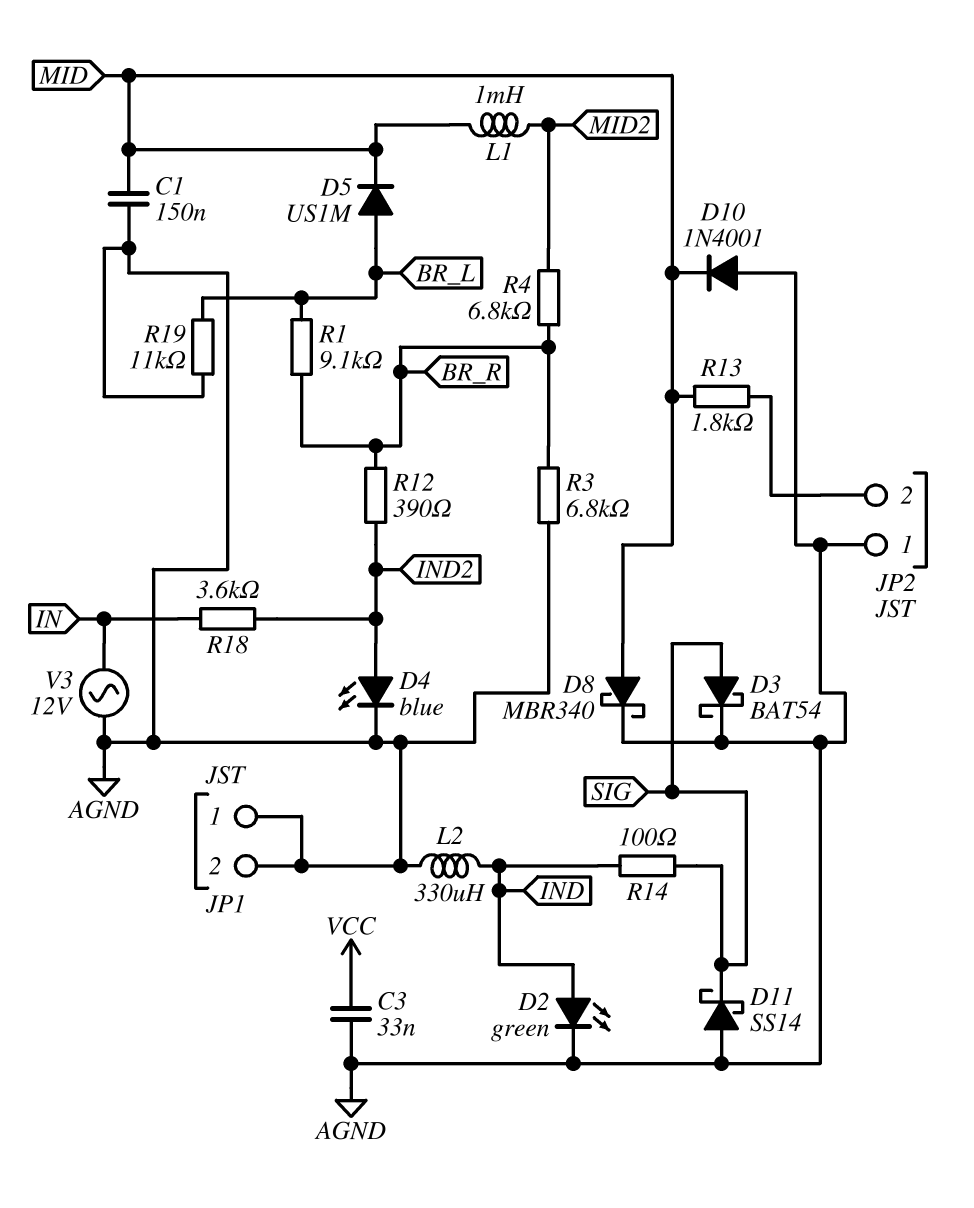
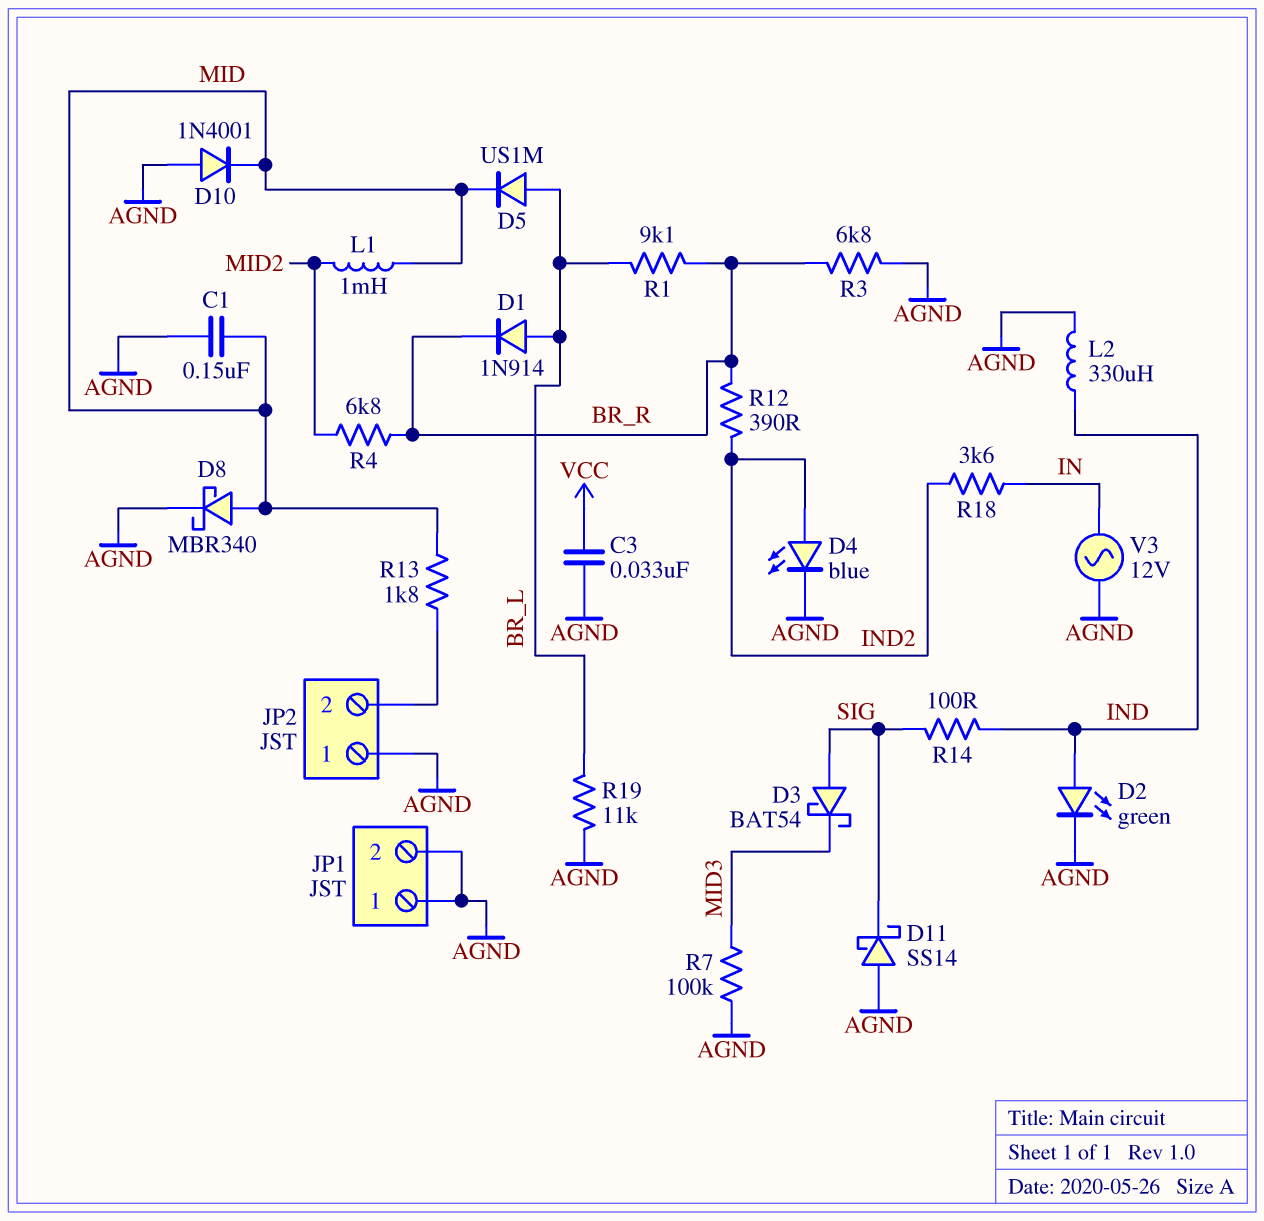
D1: none -> diode 1N914 (A BR_L, K BR_R)
D3: schottky BAT54 (A SIG, K AGND) -> schottky BAT54 (A SIG, K MID3)
R7: none -> 100k (AGND, MID3)

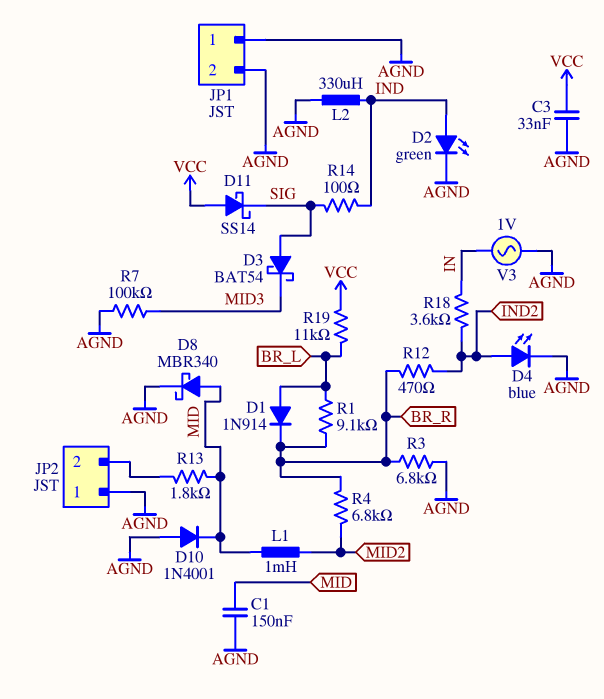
D5: diode US1M (A BR_L, K MID) -> none
D11: schottky SS14 (A AGND, K SIG) -> schottky SS14 (A VCC, K SIG)
R12: 390 (BR_R, IND2) -> 470 (BR_R, IND2)
R19: 11k (AGND, BR_L) -> 11k (BR_L, VCC)
V3: AC 12V (AGND, IN) -> AC 1V (AGND, IN)

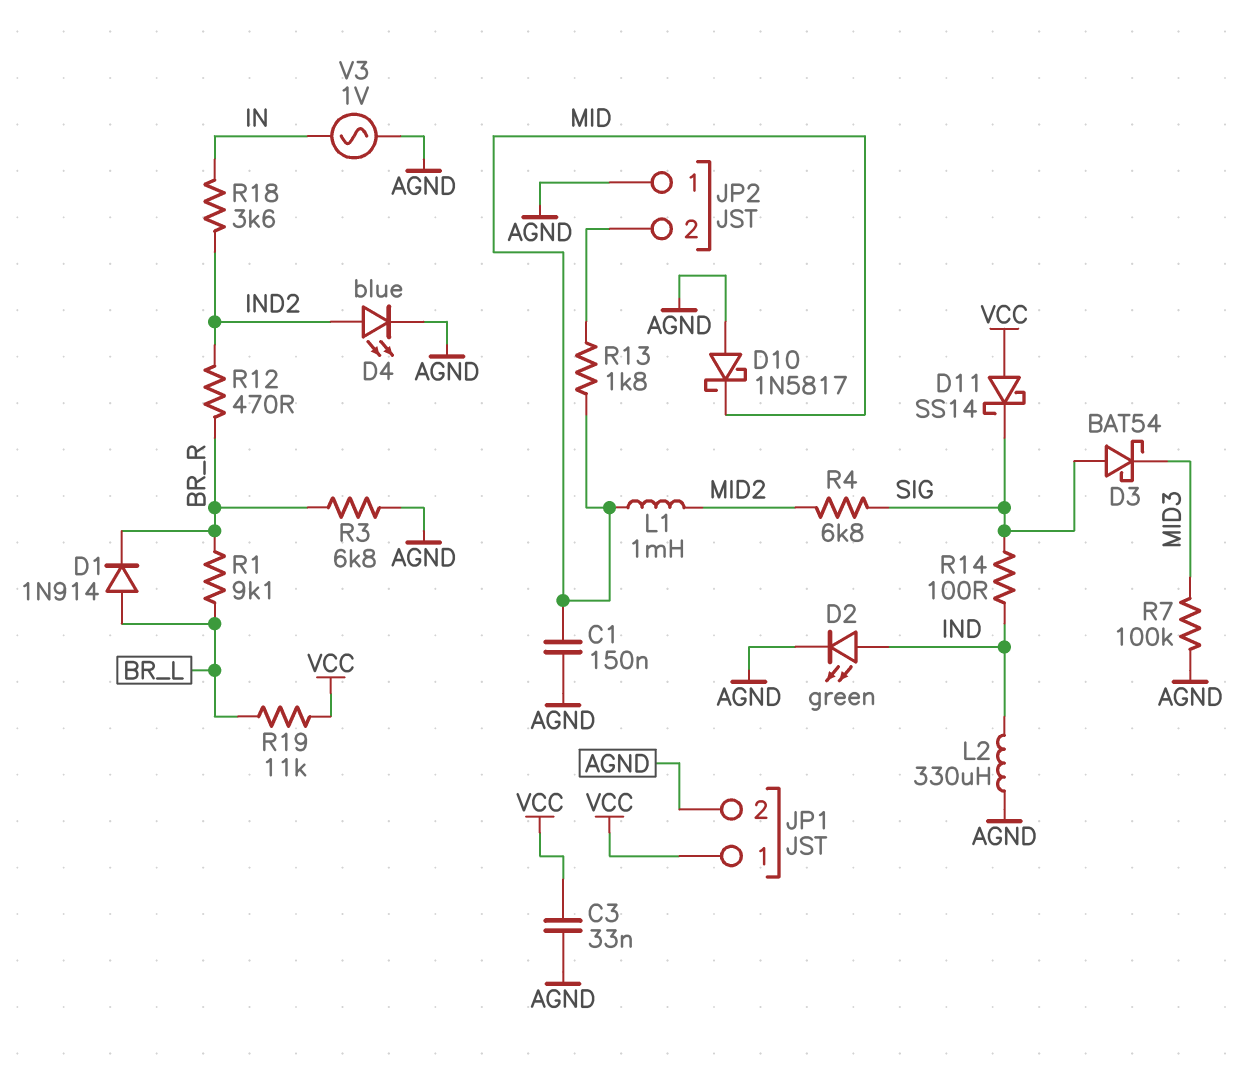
D8: schottky MBR340 (A MID, K AGND) -> none
D10: diode 1N4001 (A AGND, K MID) -> schottky 1N5817 (A AGND, K MID)
JP1 pin 1: AGND -> VCC
R4: 6.8k (BR_R, MID2) -> 6.8k (MID2, SIG)

